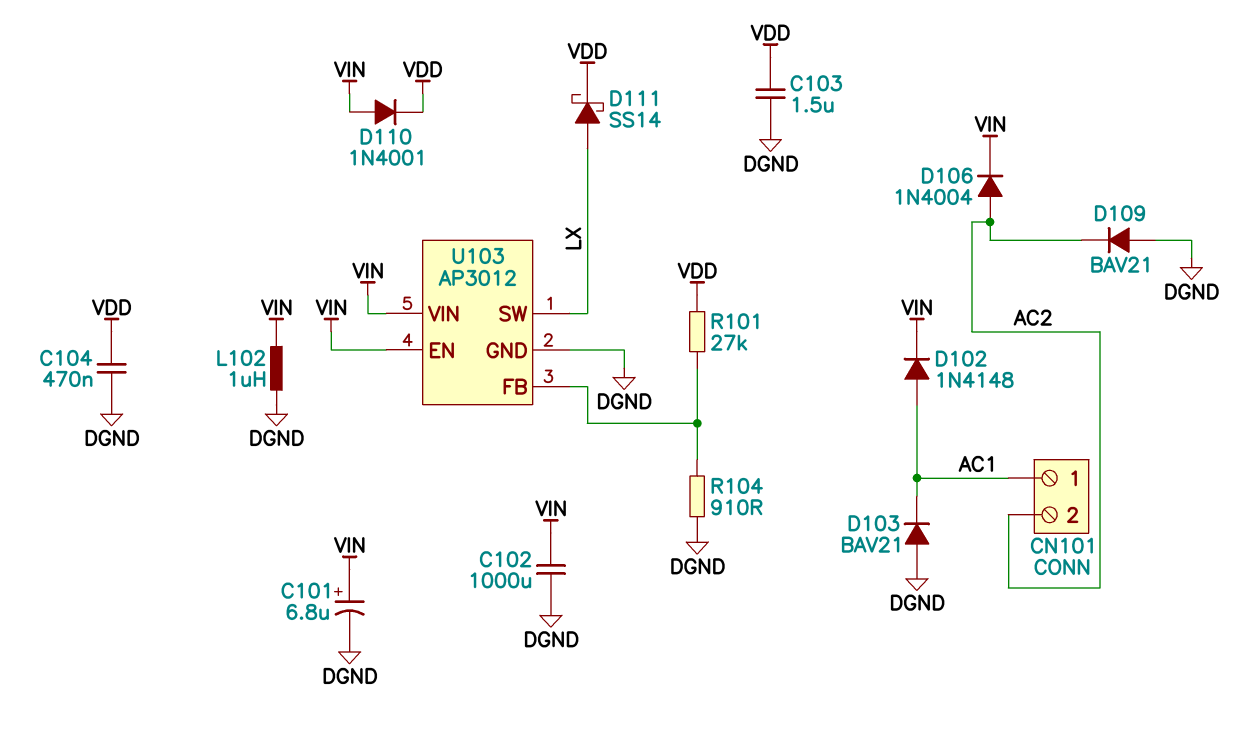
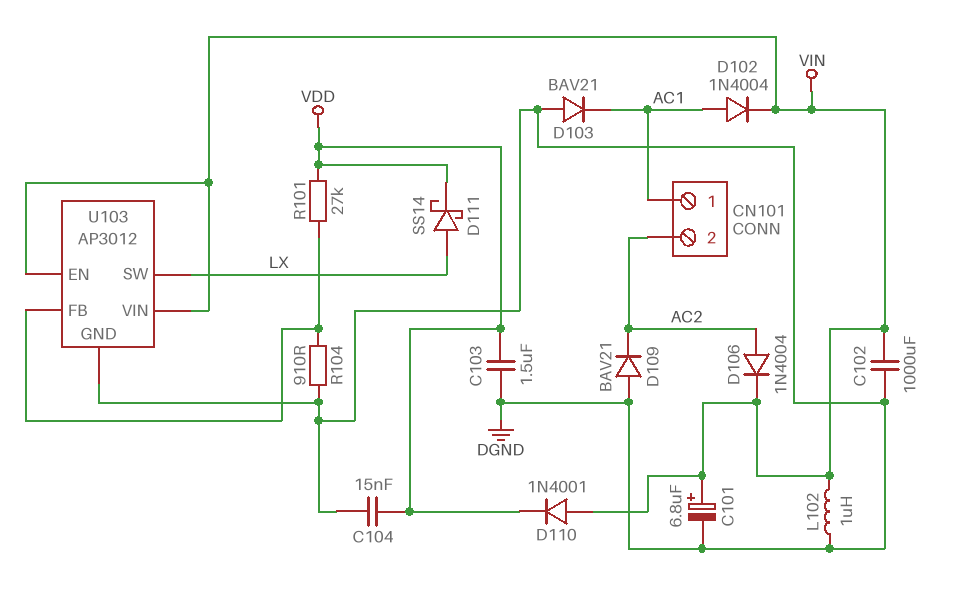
C104: 470nF (DGND, VDD) -> 15nF (DGND, VDD)
D102: diode 1N4148 (A AC1, K VIN) -> diode 1N4004 (A AC1, K VIN)

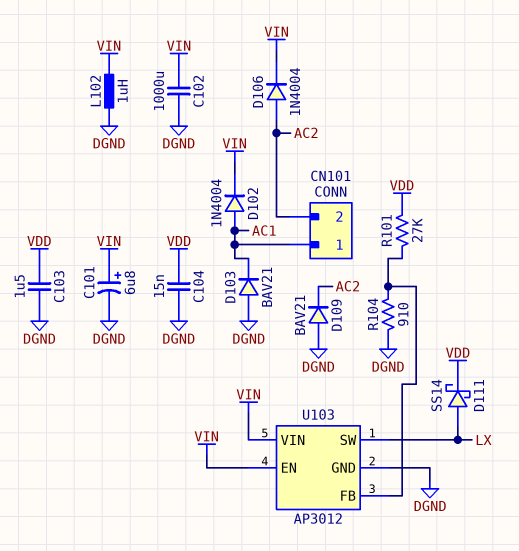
D110: diode 1N4001 (A VIN, K VDD) -> none

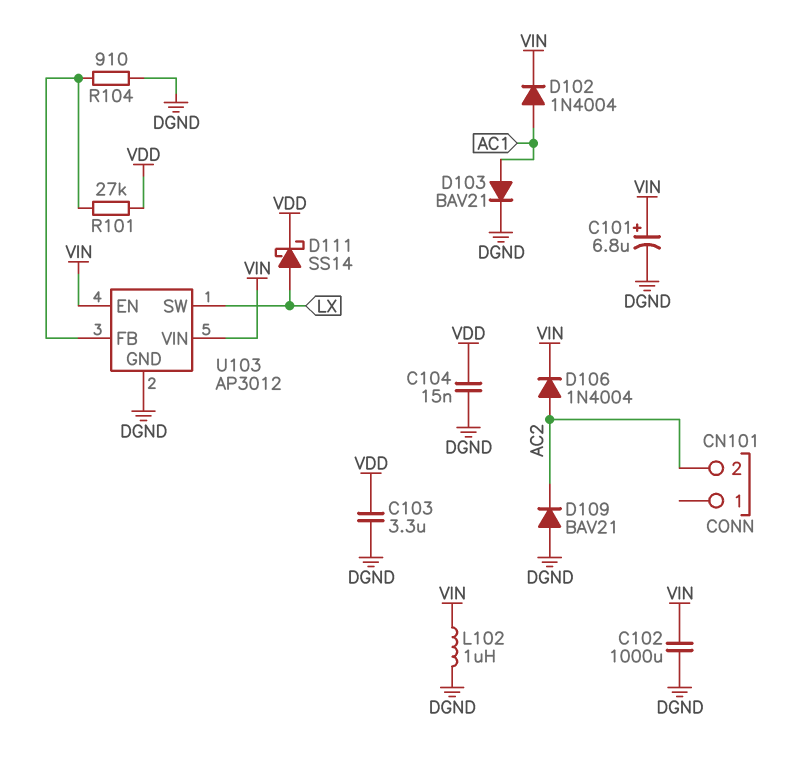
C103: 1.5uF (DGND, VDD) -> 3.3uF (DGND, VDD)
CN101 pin 1: AC1 -> none
D103: diode BAV21 (A DGND, K AC1) -> diode BAV21 (A AC1, K DGND)

